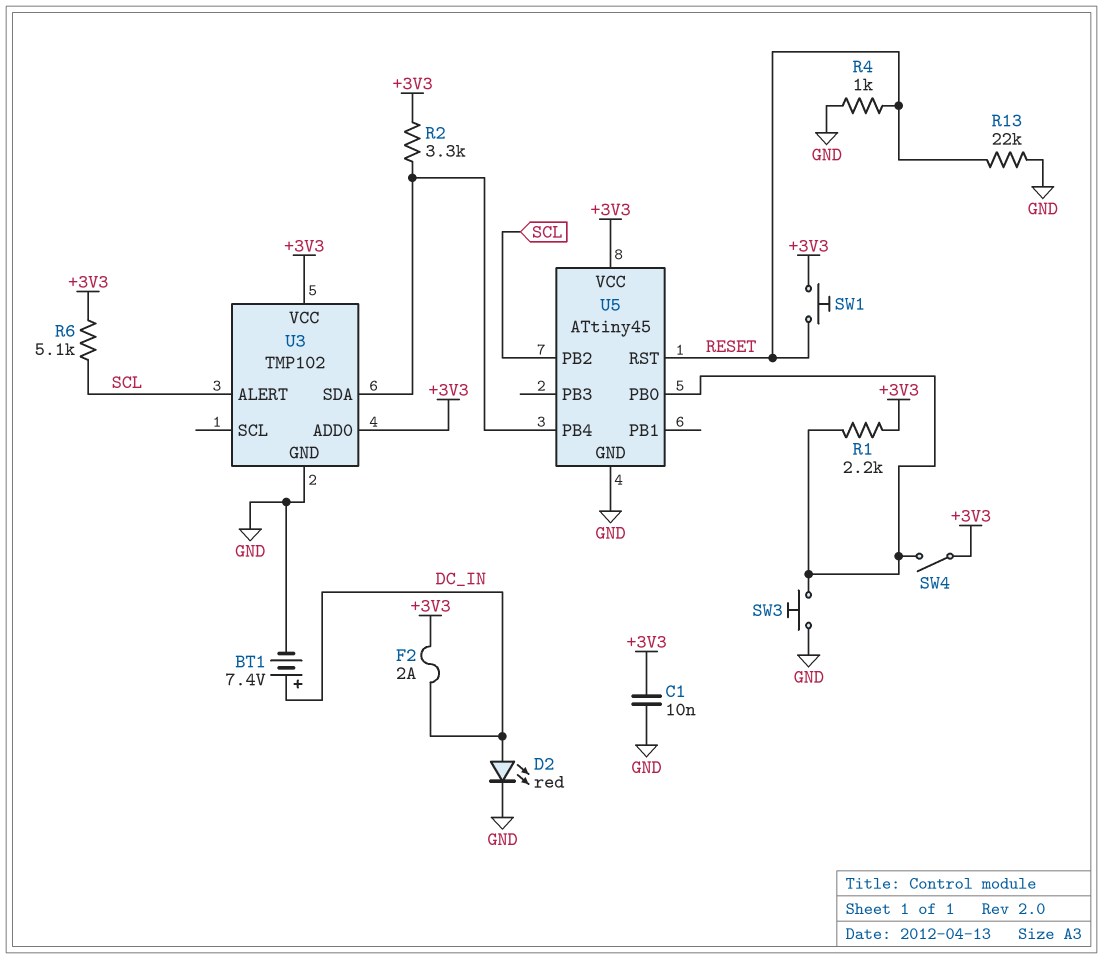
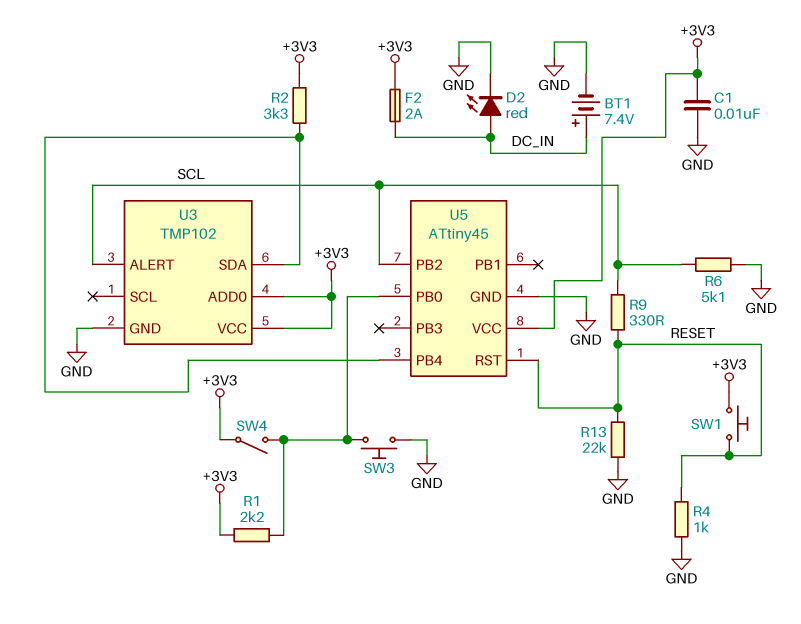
R6: 5.1k (+3V3, SCL) -> 5.1k (GND, SCL)
R9: none -> 330 (RESET, SCL)

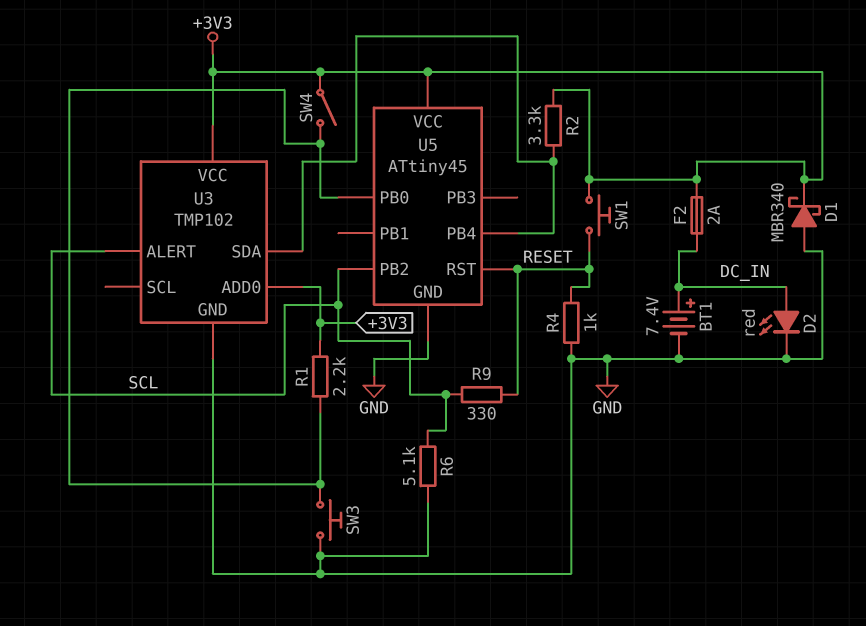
C1: 10nF (+3V3, GND) -> none
D1: none -> schottky MBR340 (A GND, K +3V3)
R13: 22k (GND, RESET) -> none

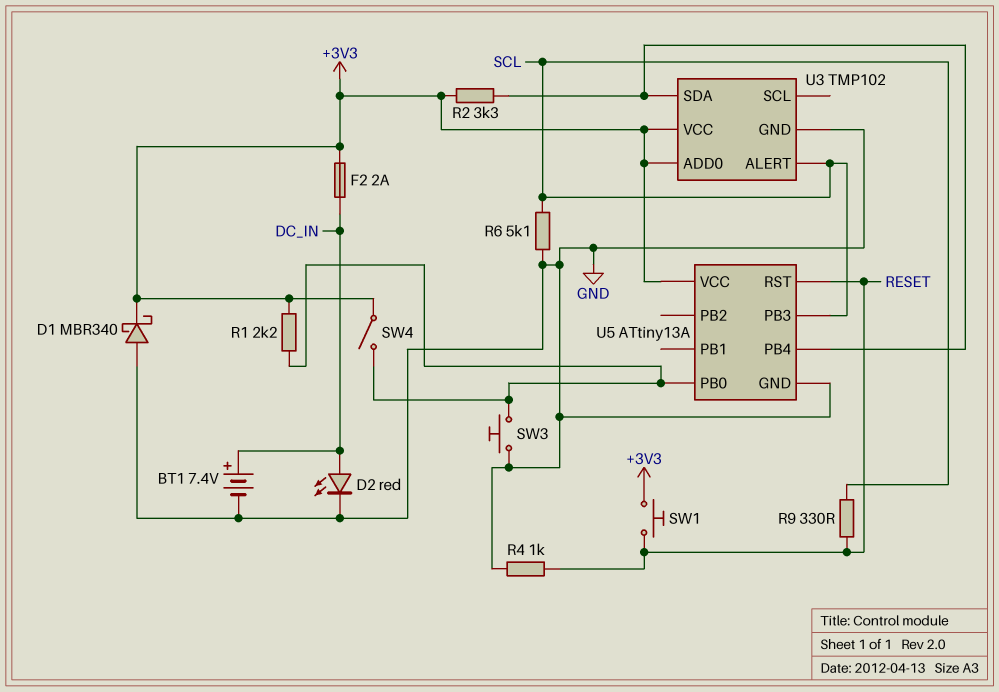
U5: ATtiny45 -> ATtiny13A
U5 pin PB2: SCL -> none
U5 pin PB3: none -> SCL

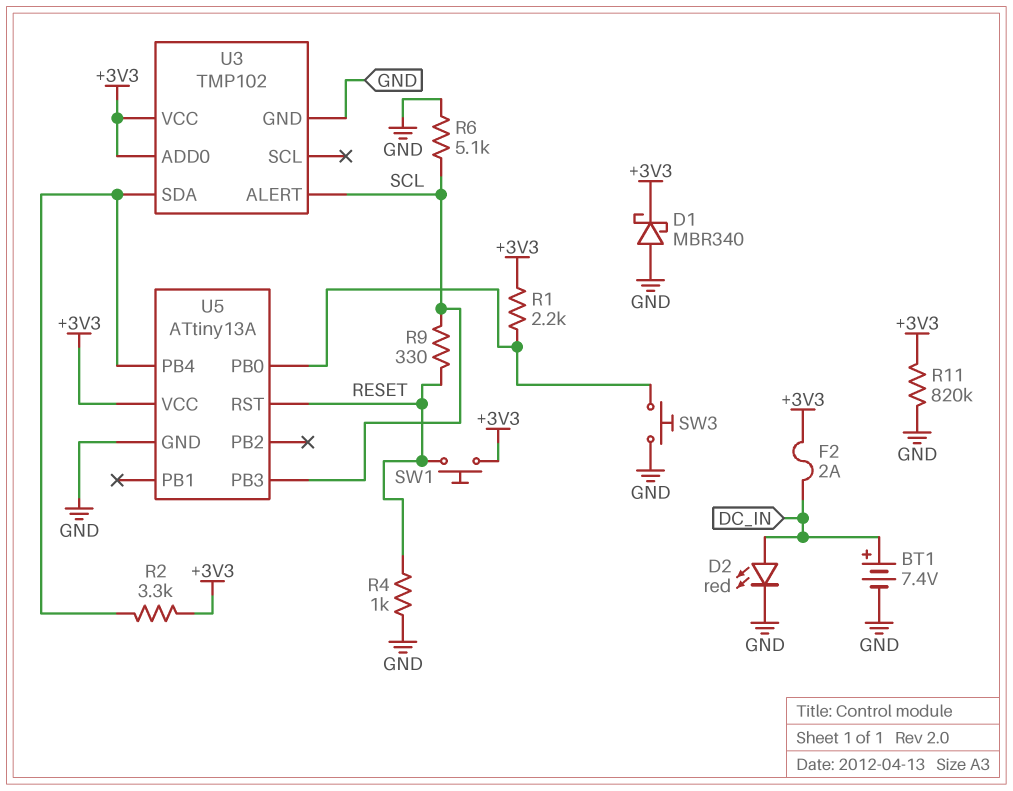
R11: none -> 820k (+3V3, GND)
SW4: switch (+3V3, U5/PB0) -> none

